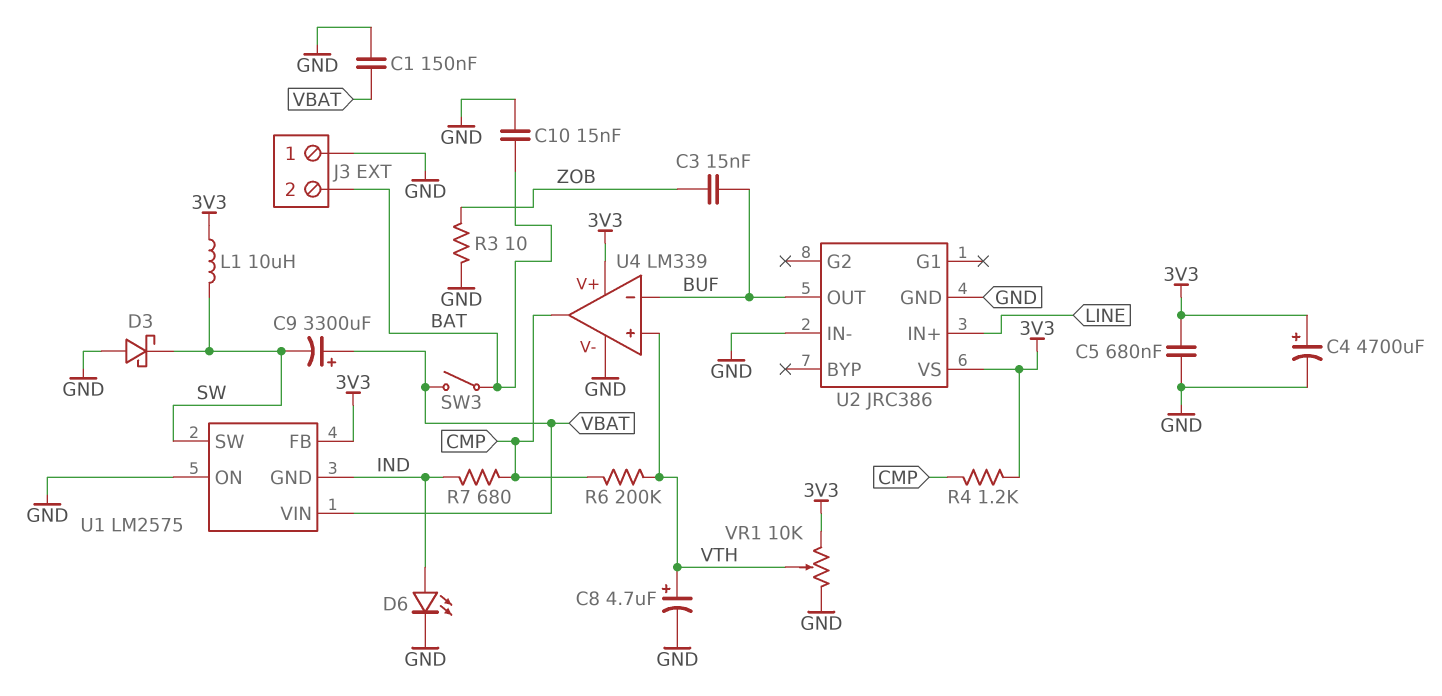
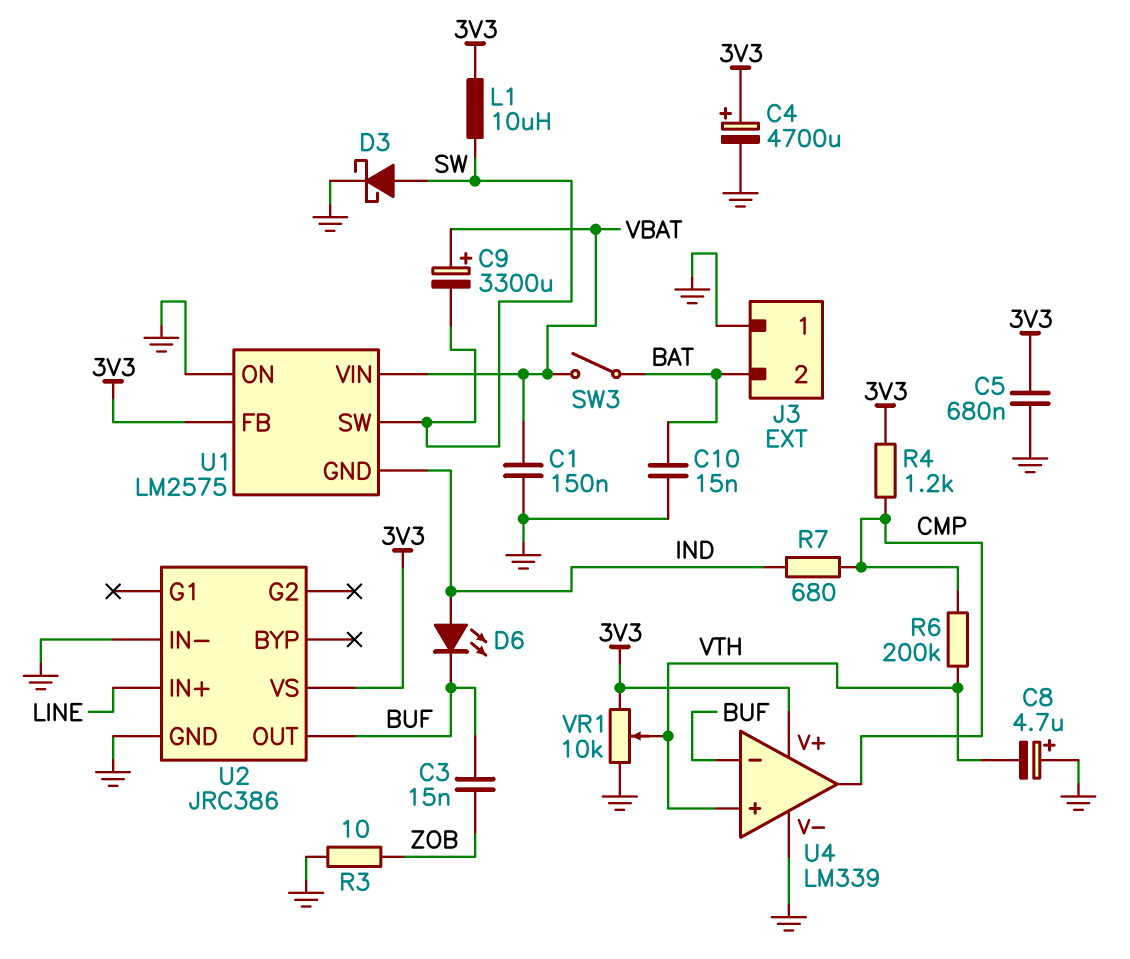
C8: 4.7uF (plus VTH, minus GND) -> 4.7uF (plus GND, minus VTH)
D3: schottky (A GND, K SW) -> schottky (A SW, K GND)
D6: LED (A IND, K GND) -> LED (A IND, K BUF)

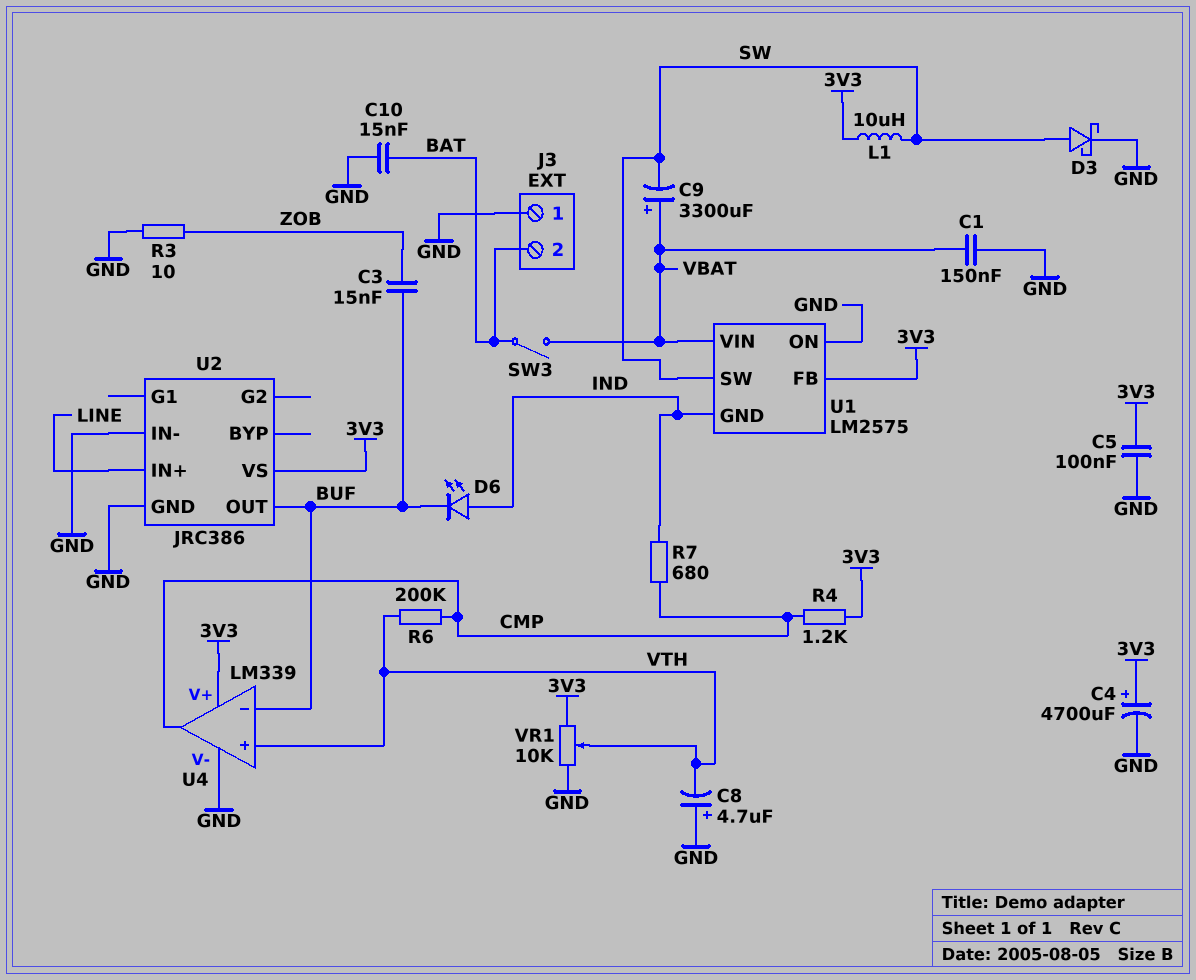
C5: 680nF (3V3, GND) -> 100nF (3V3, GND)

